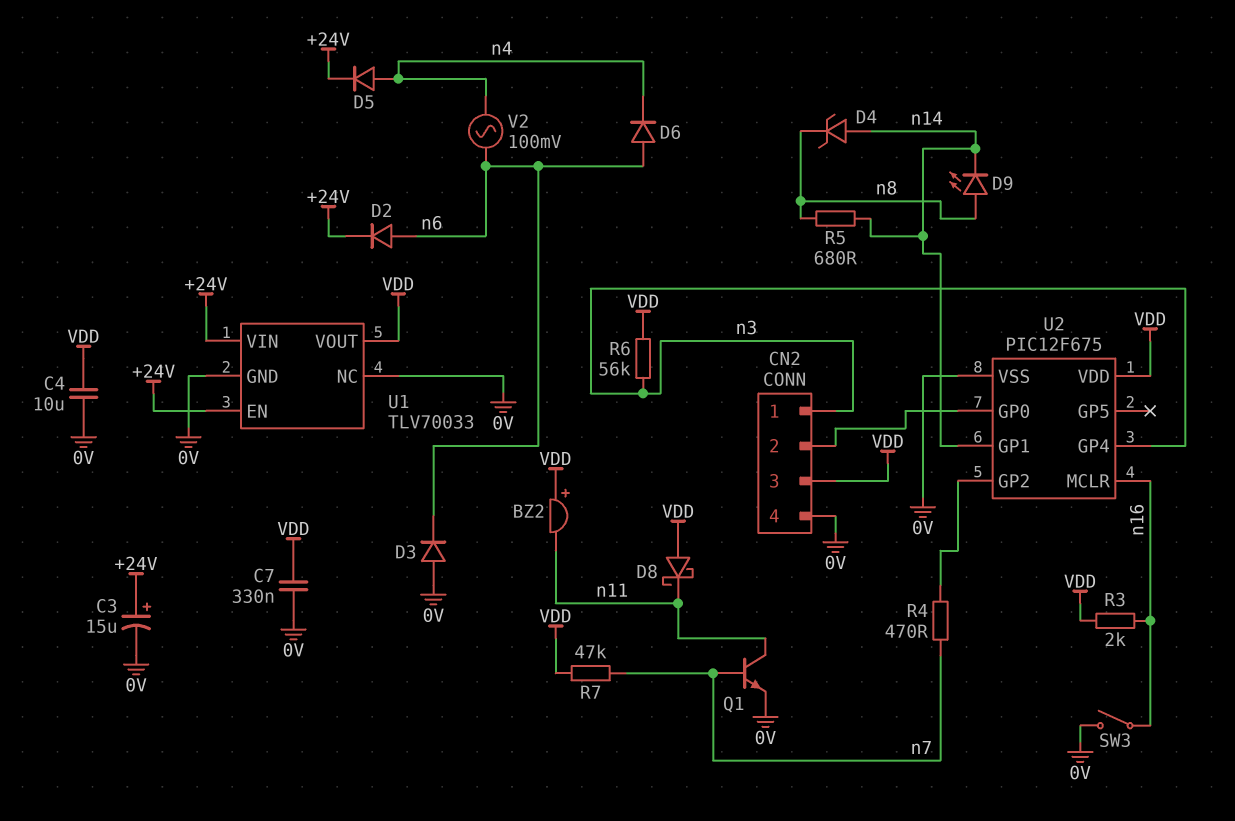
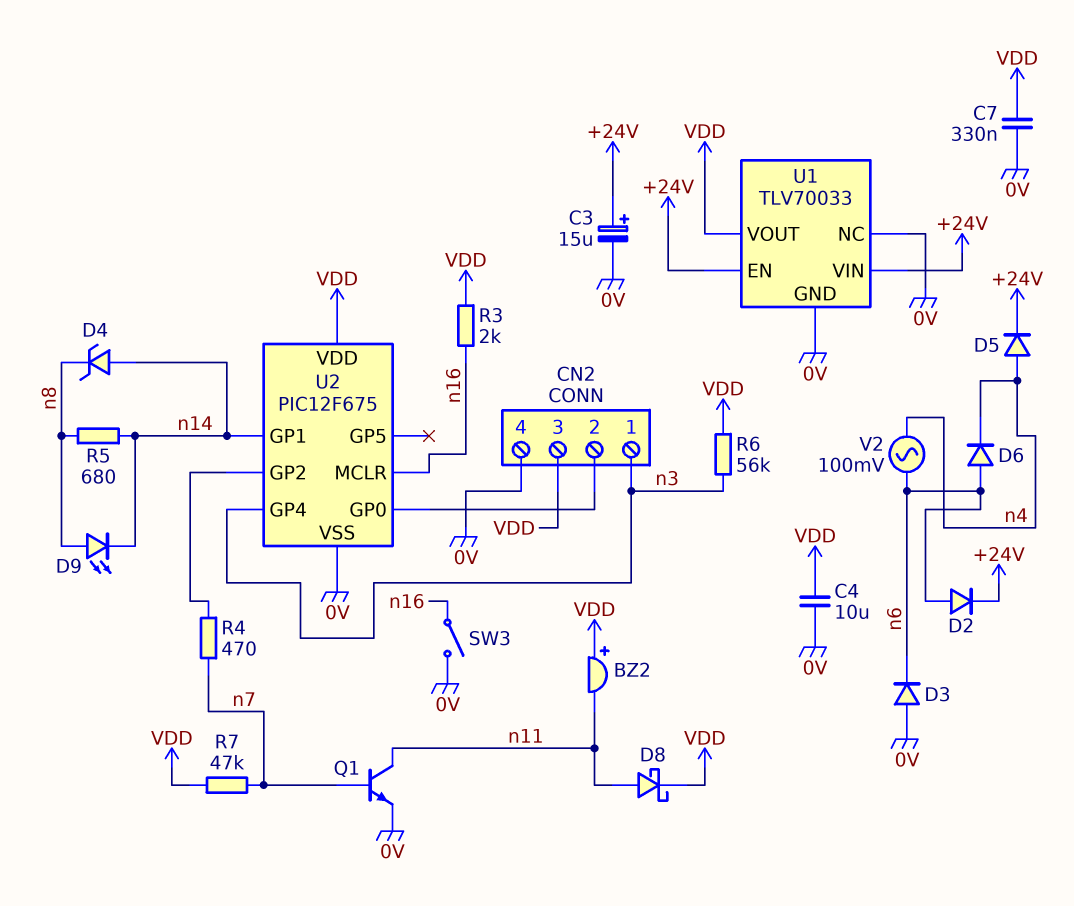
D8: schottky (A VDD, K n11) -> schottky (A n11, K VDD)

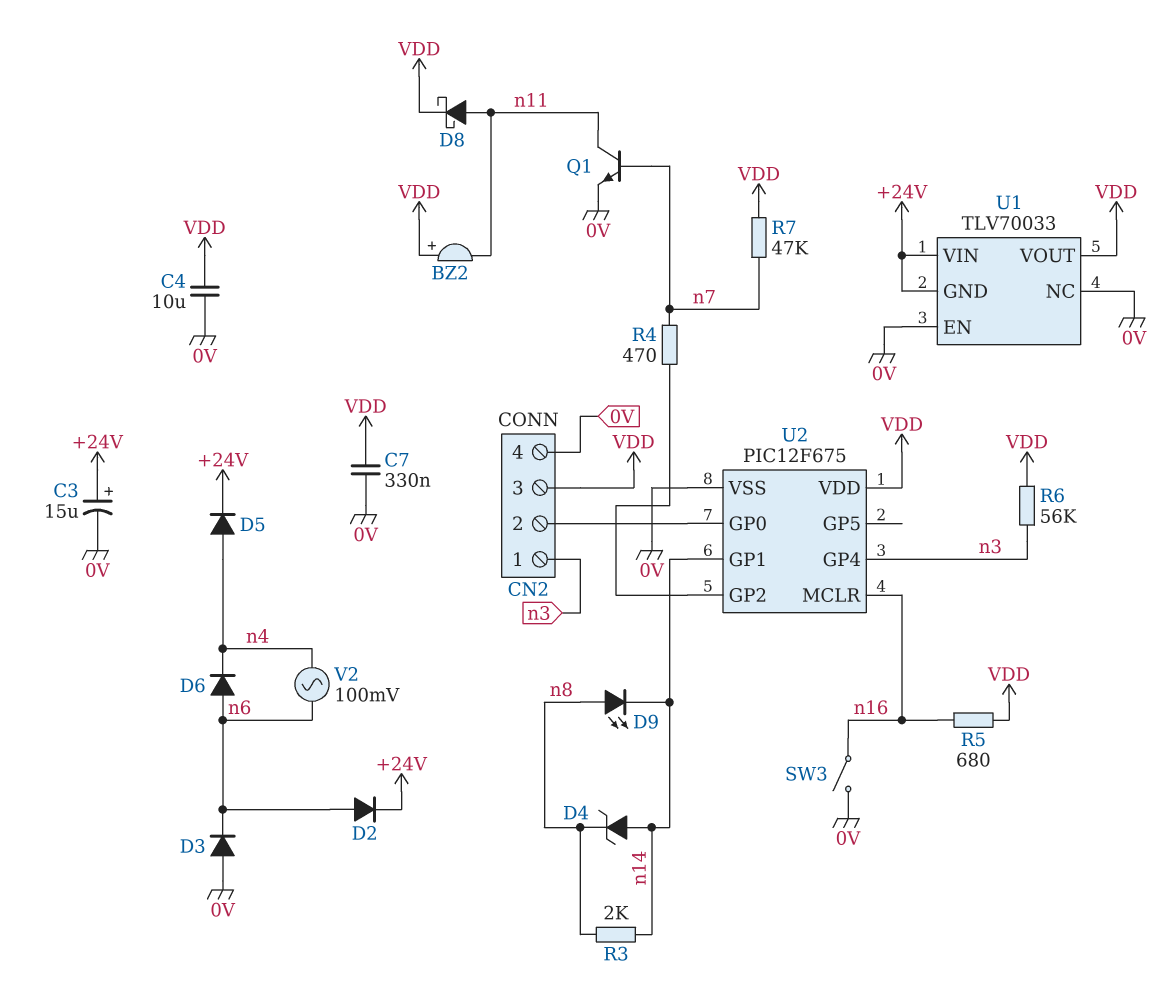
R3: 2k (VDD, n16) -> 2k (n8, n14)
R5: 680 (n8, n14) -> 680 (VDD, n16)
U1 pin EN: +24V -> 0V
U1 pin GND: 0V -> +24V

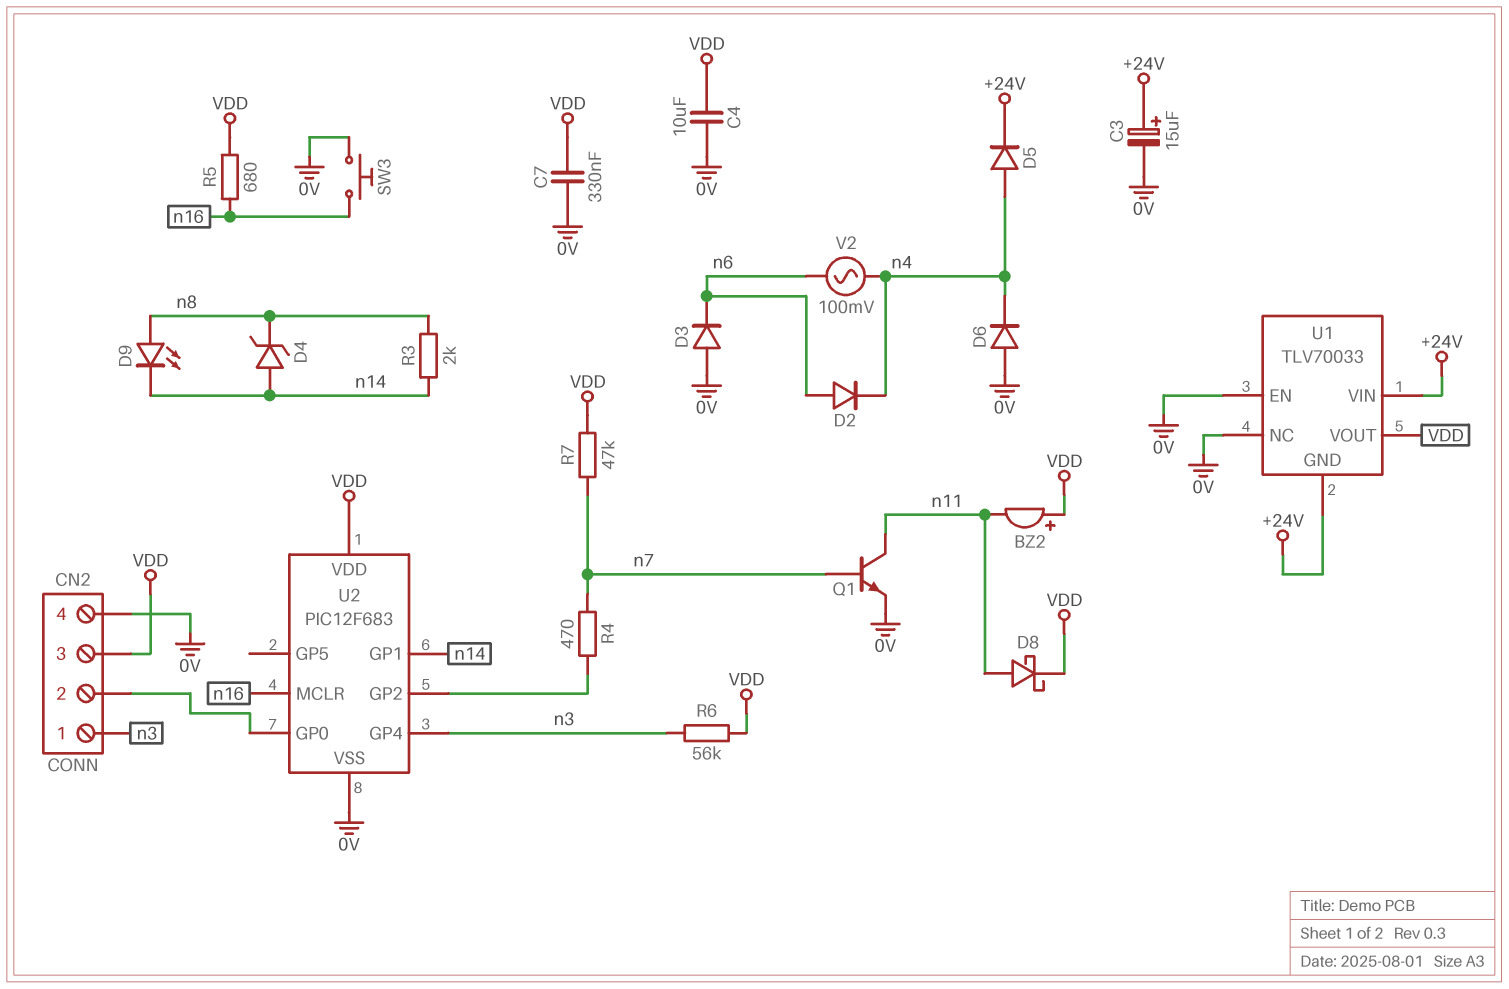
D2: diode (A n6, K +24V) -> diode (A n6, K n4)
D6: diode (A n6, K n4) -> diode (A 0V, K n4)
SW3: switch (0V, n16) -> button (0V, n16)
U2: PIC12F675 -> PIC12F683

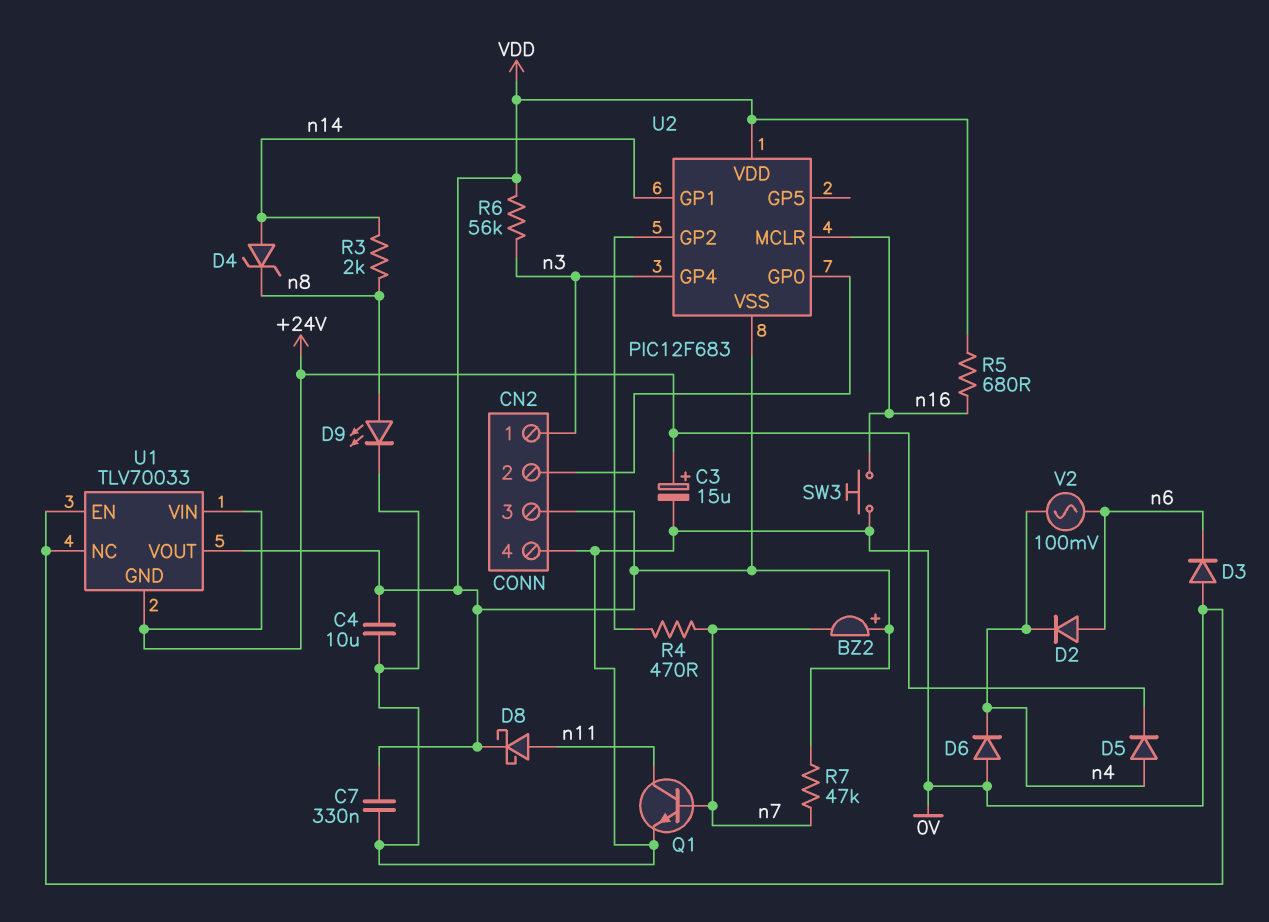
BZ2: buzzer (plus VDD, minus n11) -> buzzer (plus VDD, minus n7)
D9: LED (A n8, K n14) -> LED (A n8, K 0V)
U2 pin VSS: 0V -> VDD

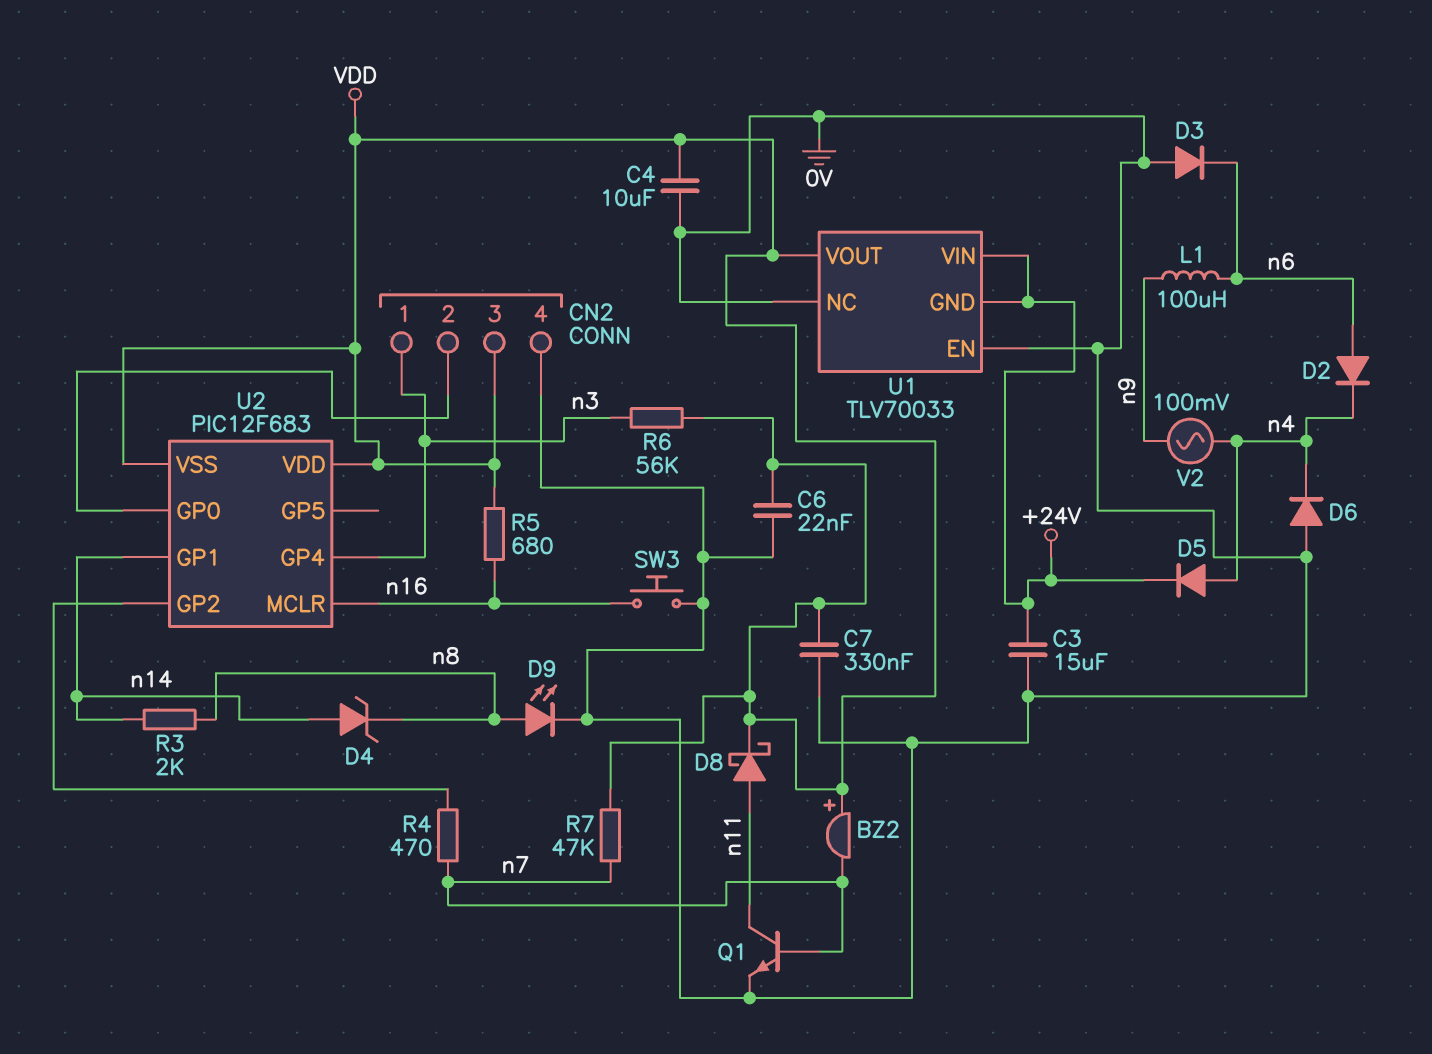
C3: 15uF (plus +24V, minus 0V) -> 15uF (+24V, 0V)
C6: none -> 22nF (0V, VDD)
L1: none -> 100uH (n6, n9)
V2: AC 100mV (n4, n6) -> AC 100mV (n4, n9)

